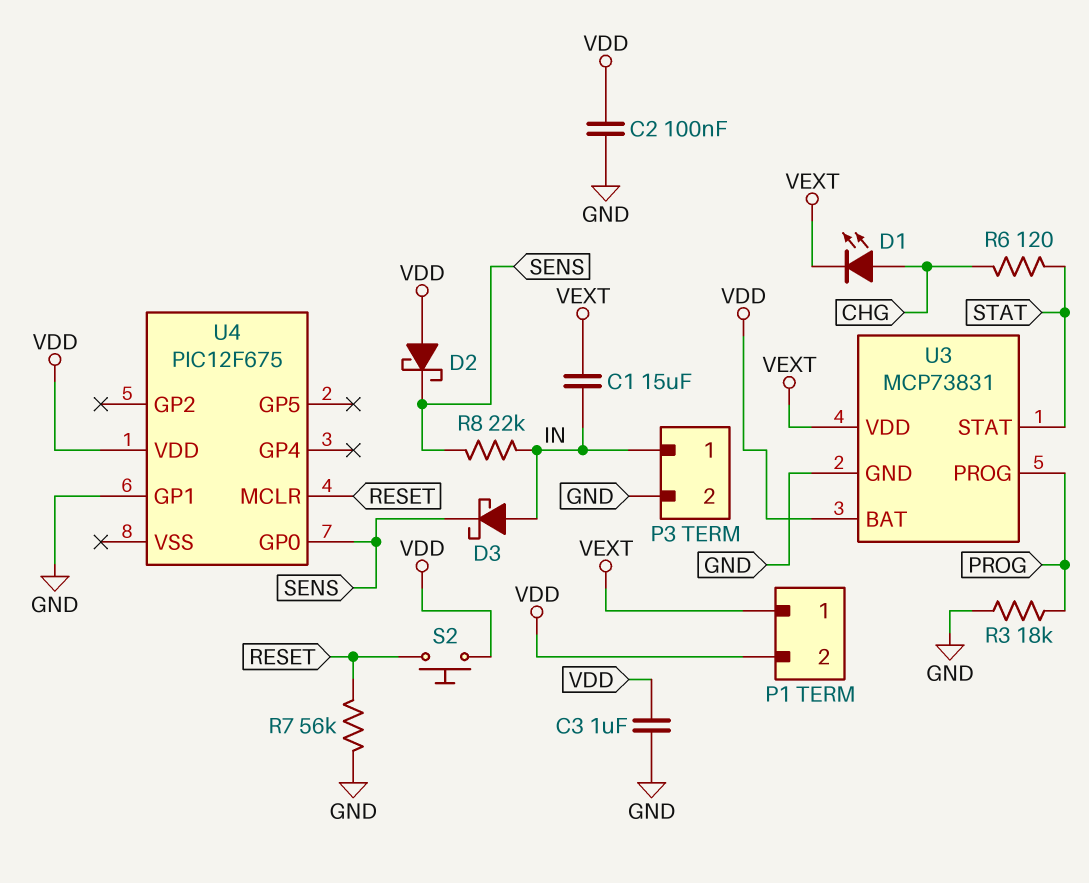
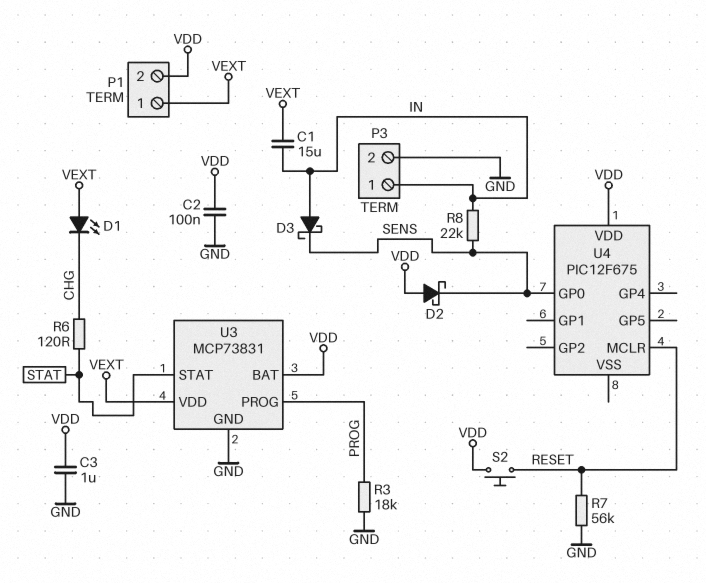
D1: LED (A CHG, K VEXT) -> LED (A VEXT, K CHG)
U4 pin GP1: GND -> none

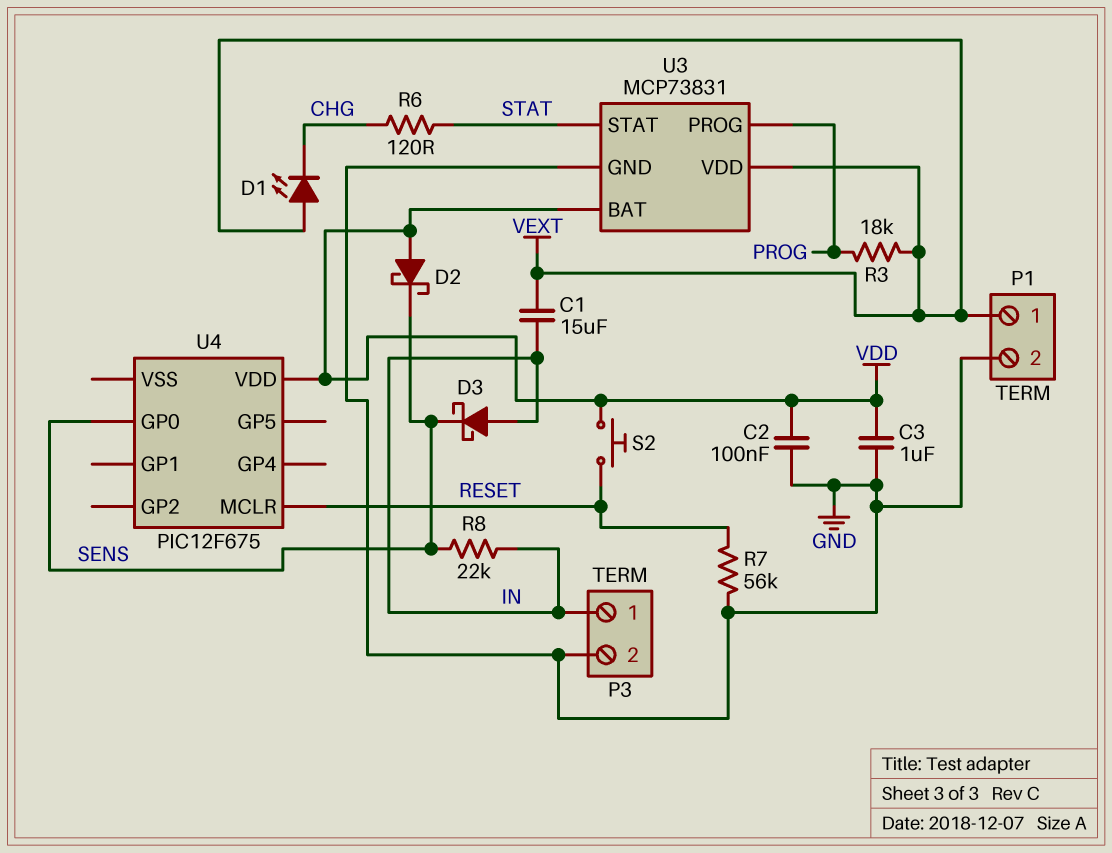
P1 pin 2: VDD -> GND
R3: 18k (GND, PROG) -> 18k (PROG, VEXT)

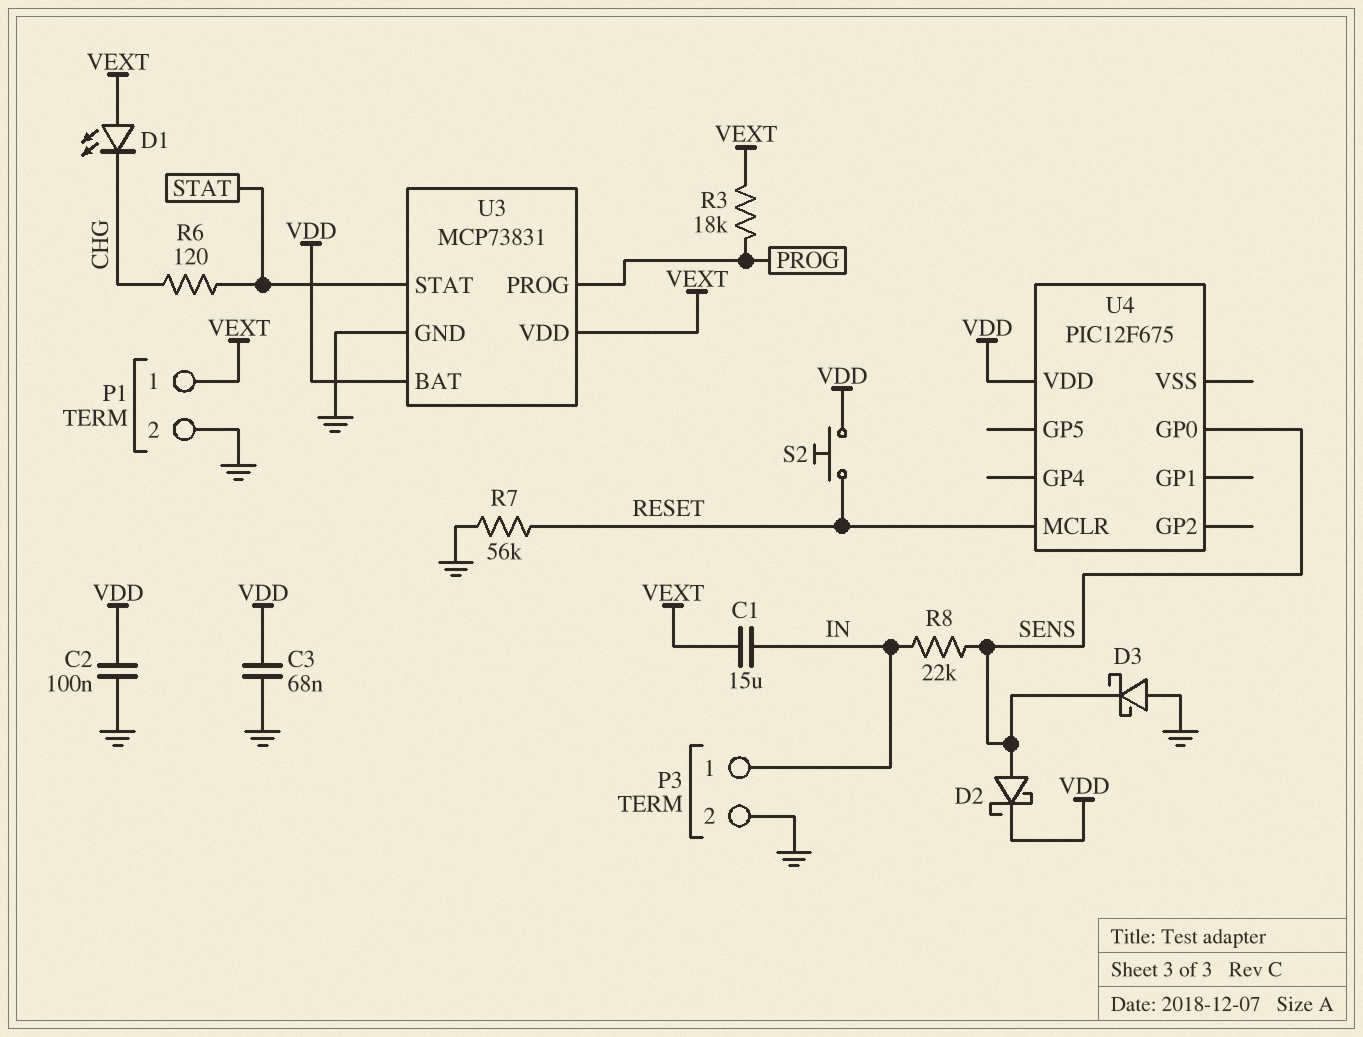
C3: 1uF (GND, VDD) -> 68nF (GND, VDD)
D2: schottky (A VDD, K SENS) -> schottky (A SENS, K VDD)
D3: schottky (A IN, K SENS) -> schottky (A GND, K SENS)

